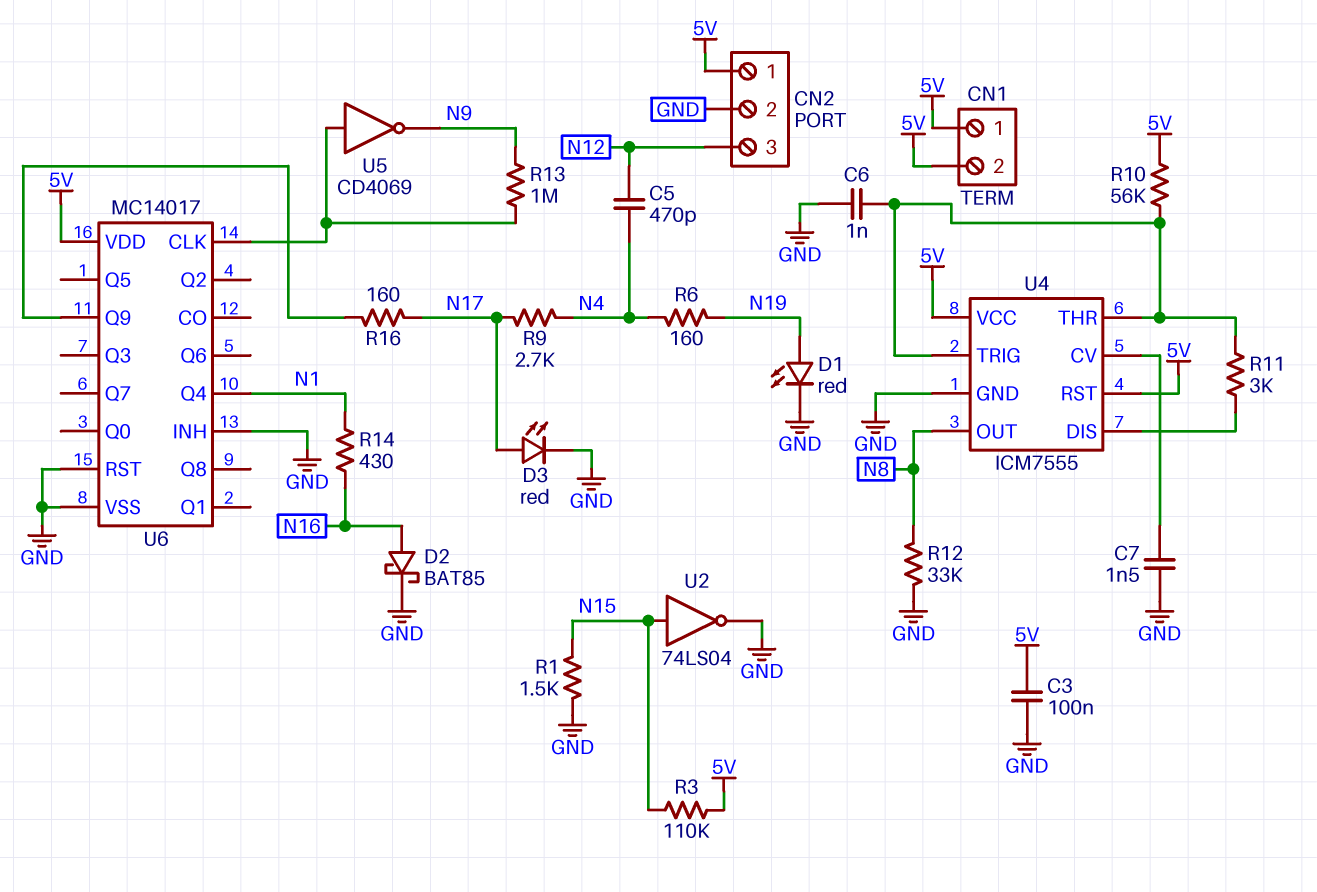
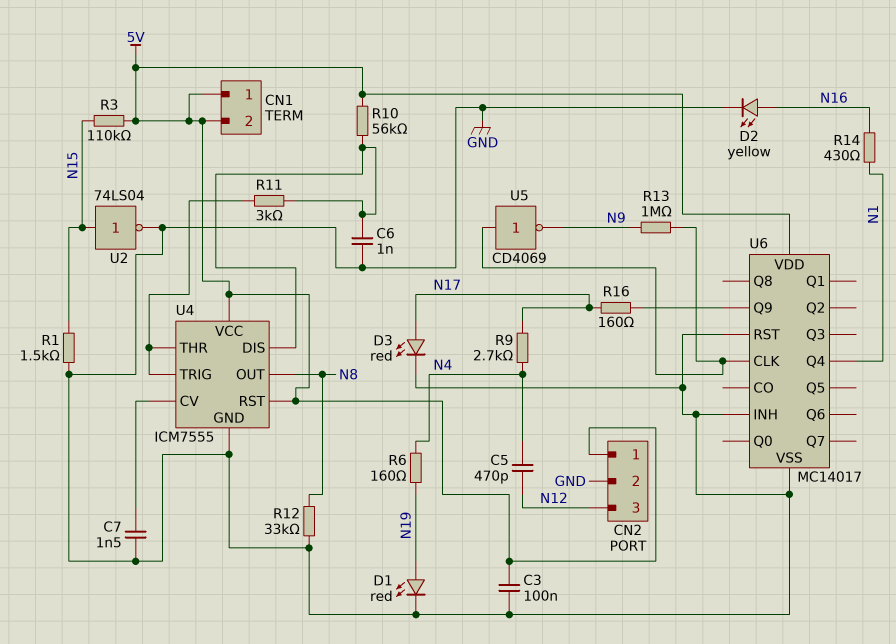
C6: 1nF (GND, U4/THR) -> 1nF (GND, U4/DIS)
D2: schottky BAT85 (A N16, K GND) -> LED yellow (A N16, K GND)
R10: 56k (5V, U4/THR) -> 56k (5V, U4/DIS)

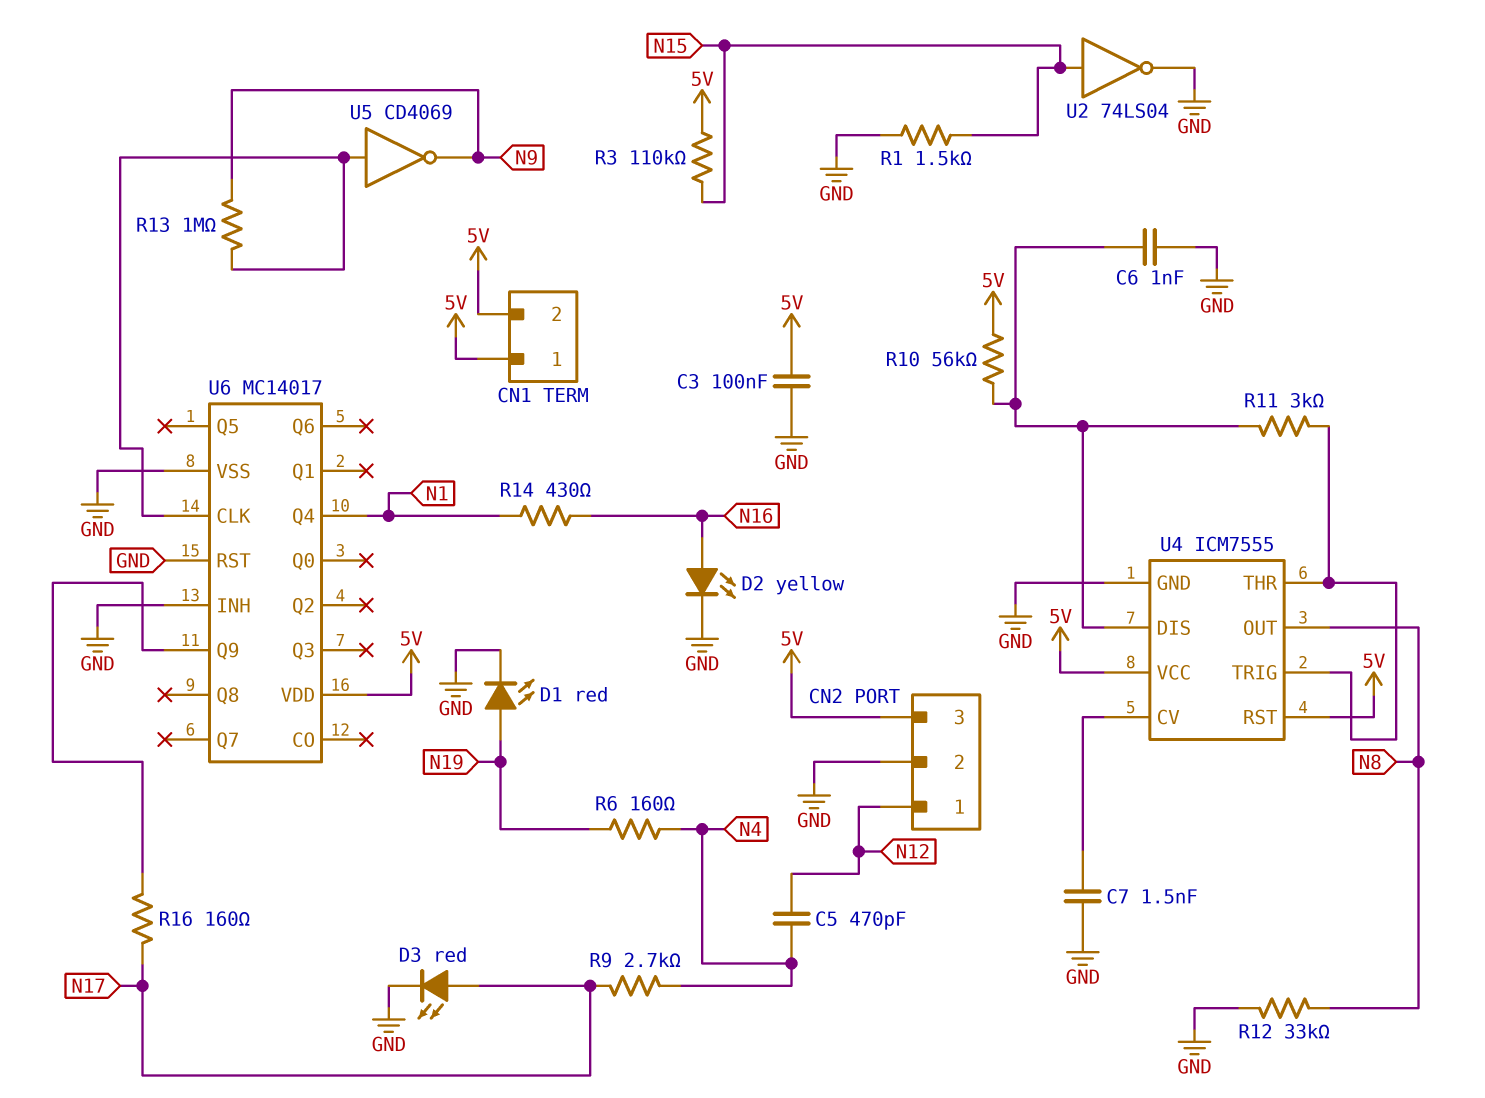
CN2 pin 1: 5V -> N12
CN2 pin 3: N12 -> 5V

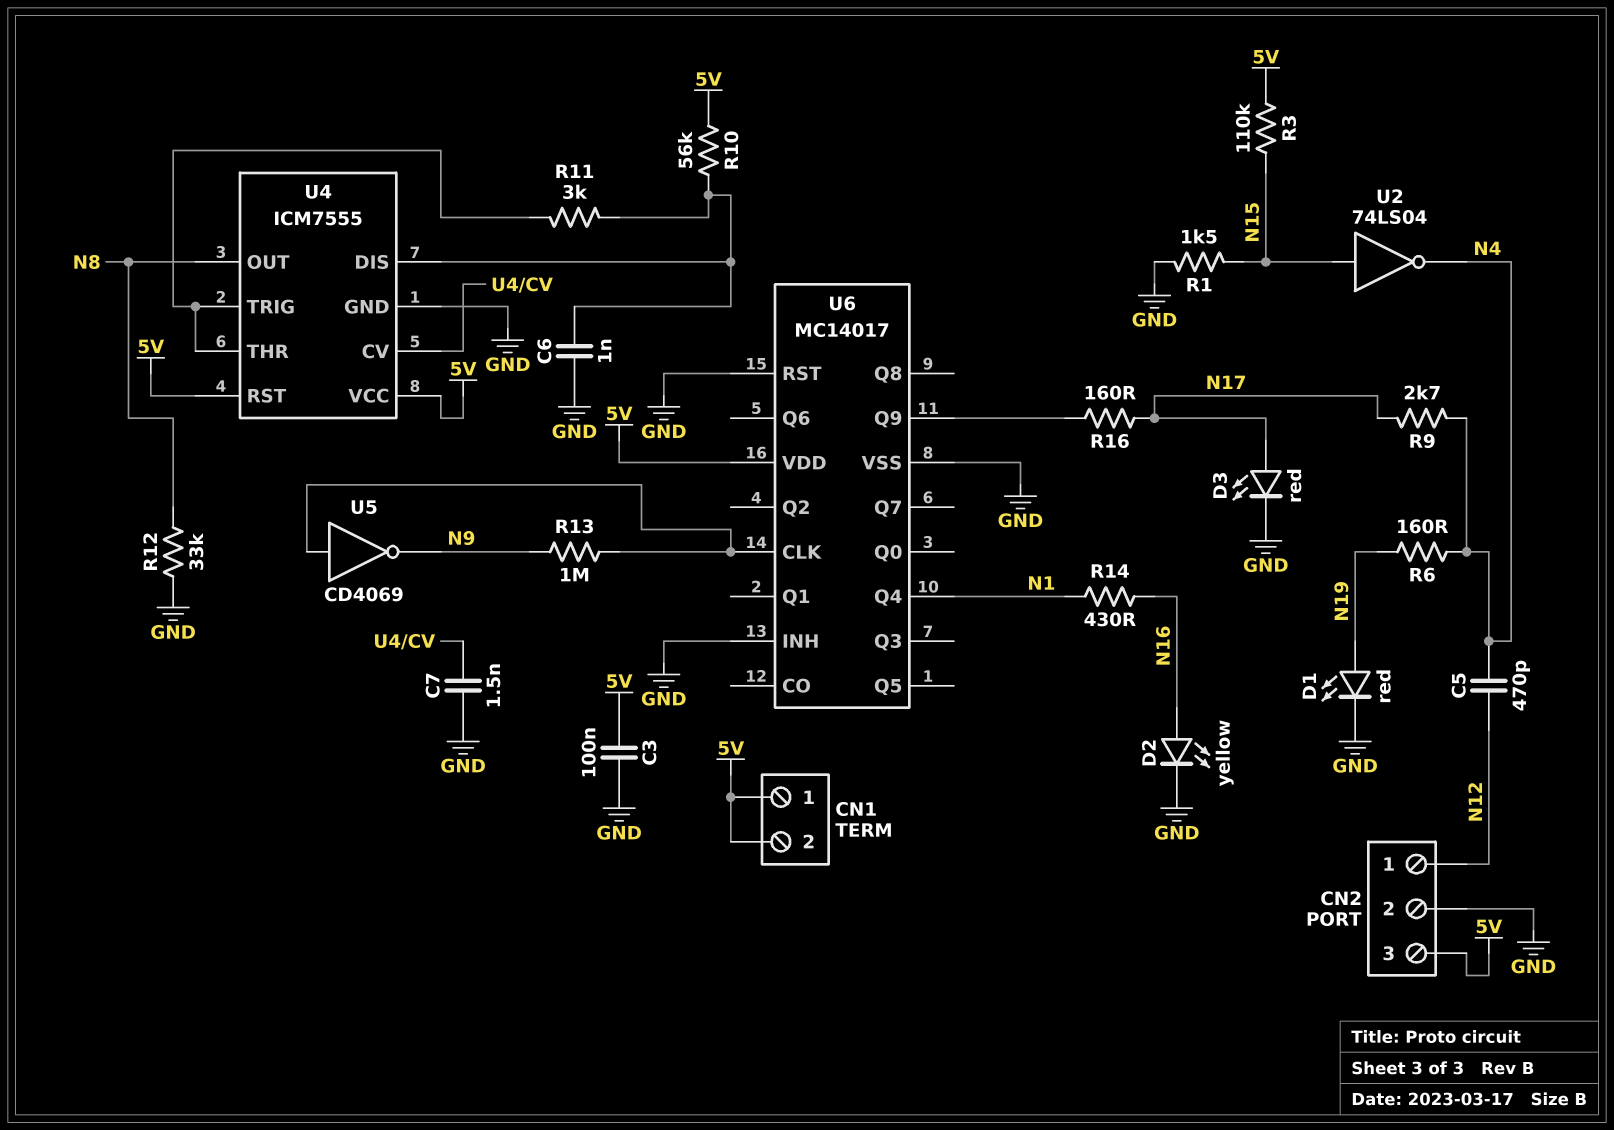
U2: NOT 74LS04 (in N15, out GND) -> NOT 74LS04 (in N15, out N4)

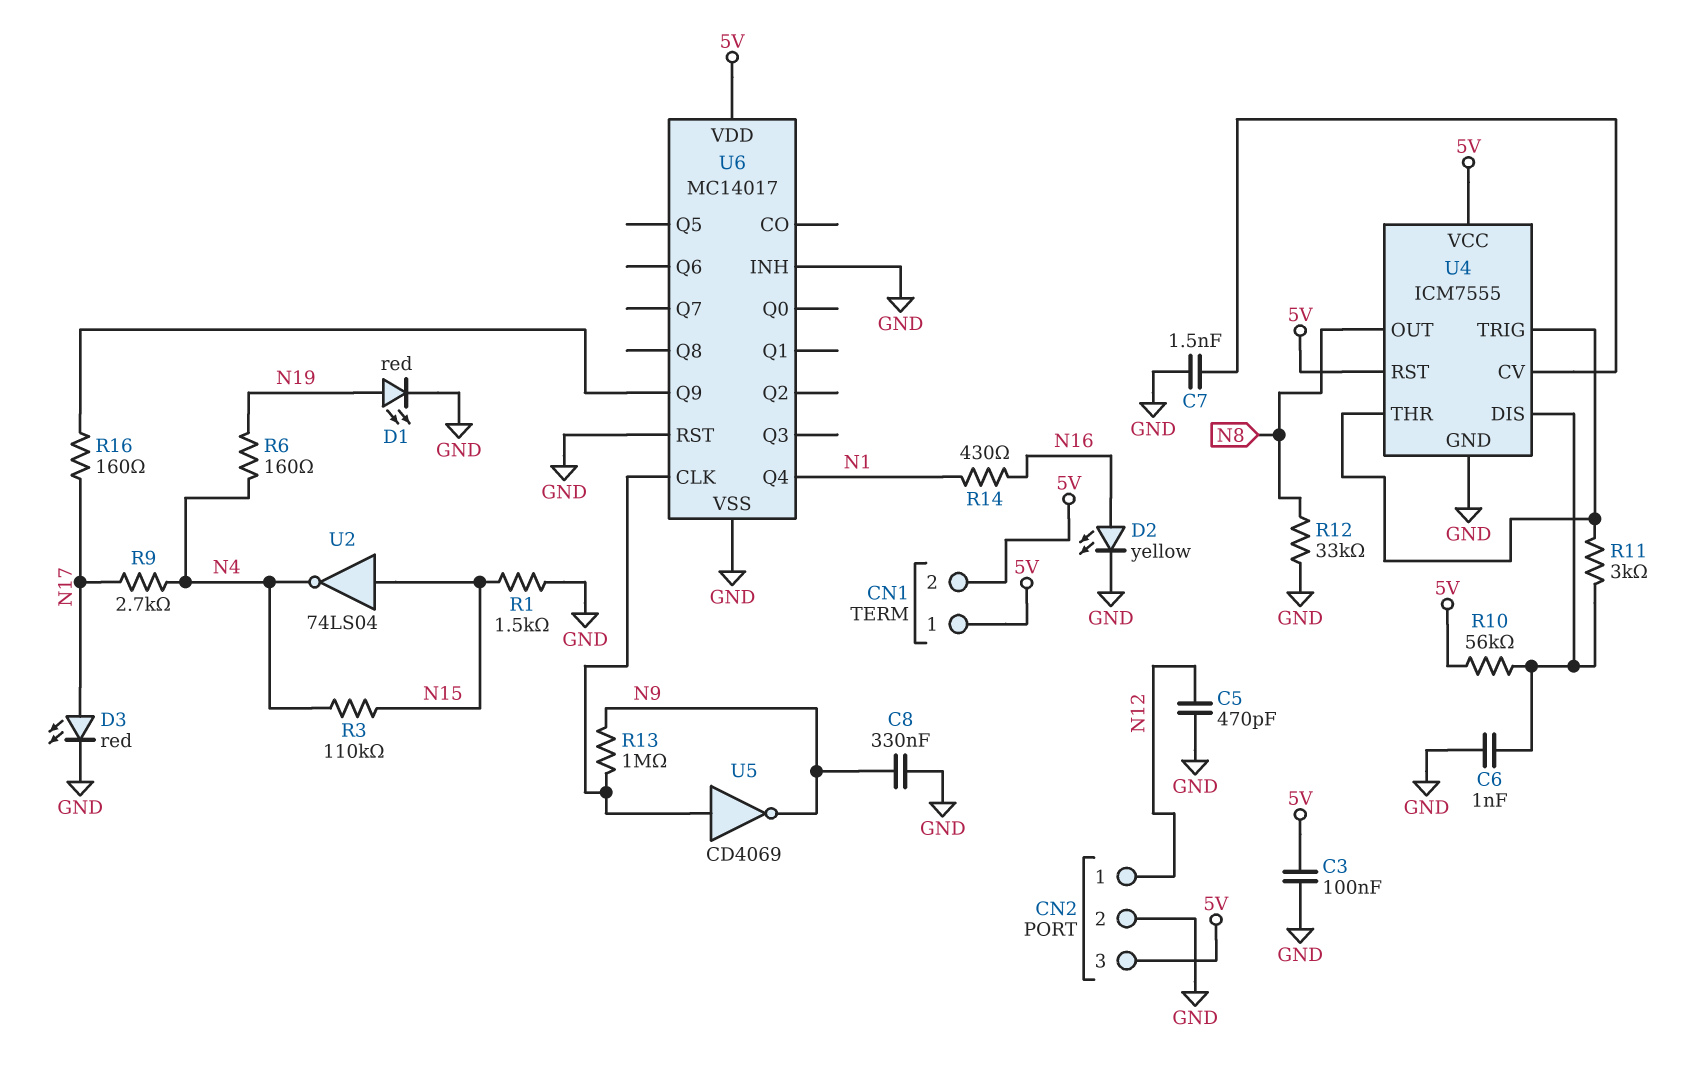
C5: 470pF (N4, N12) -> 470pF (GND, N12)
C8: none -> 330nF (GND, N9)
R3: 110k (5V, N15) -> 110k (N4, N15)

